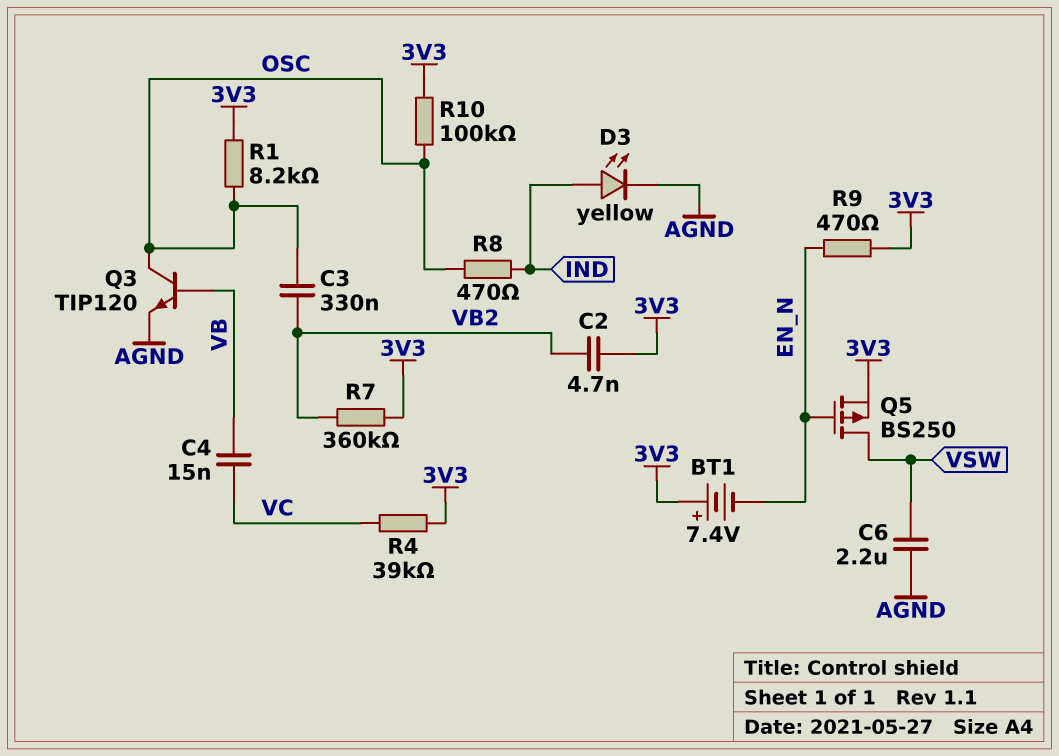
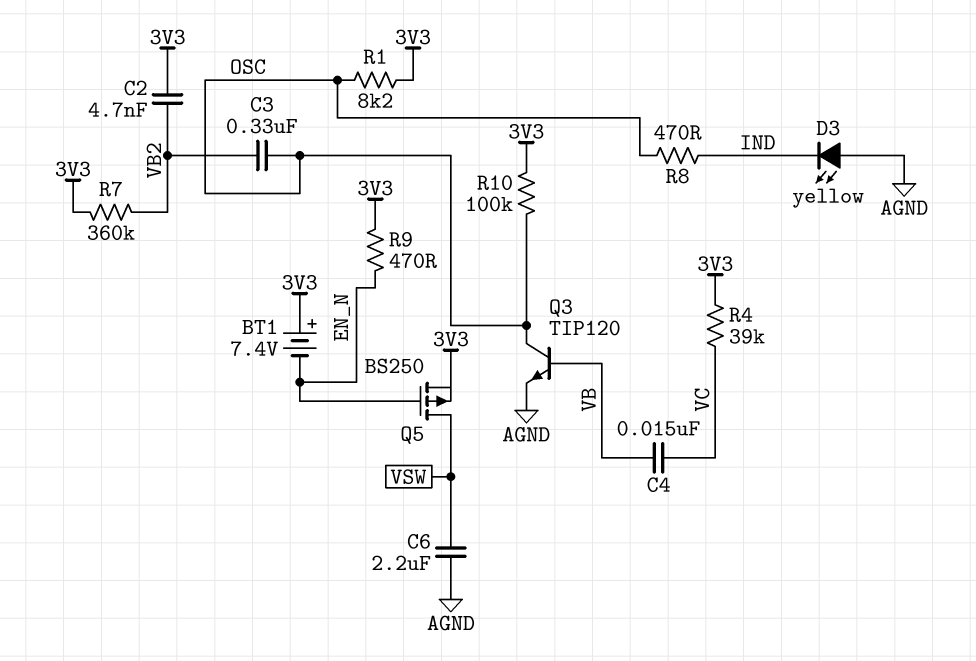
D3: LED yellow (A IND, K AGND) -> LED yellow (A AGND, K IND)

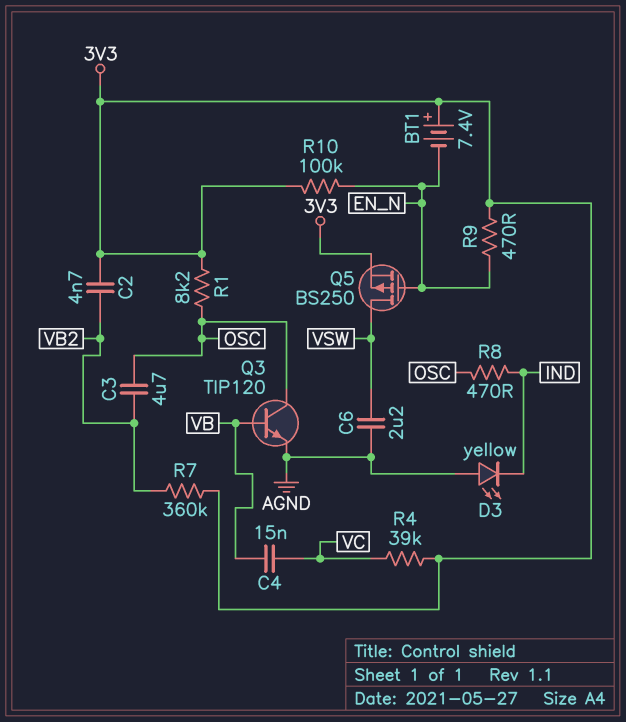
C3: 330nF (OSC, VB2) -> 4.7uF (OSC, VB2)
R10: 100k (3V3, OSC) -> 100k (3V3, EN_N)

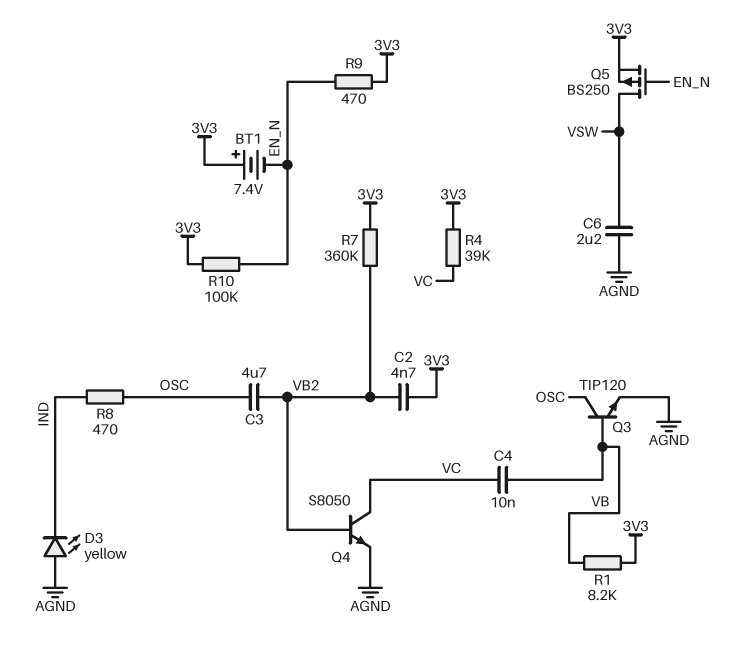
C4: 15nF (VB, VC) -> 10nF (VB, VC)
Q4: none -> NPN S8050 (B VB2, C VC, E AGND)
R1: 8.2k (3V3, OSC) -> 8.2k (3V3, VB)

